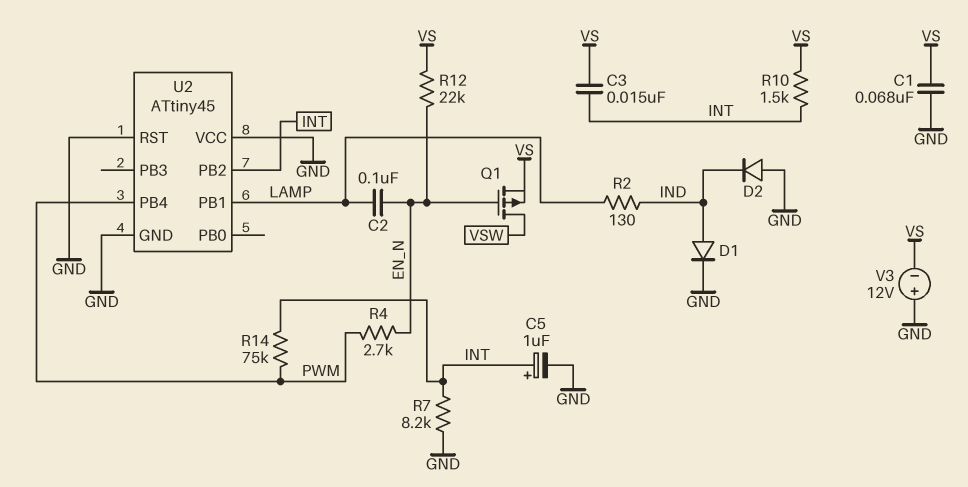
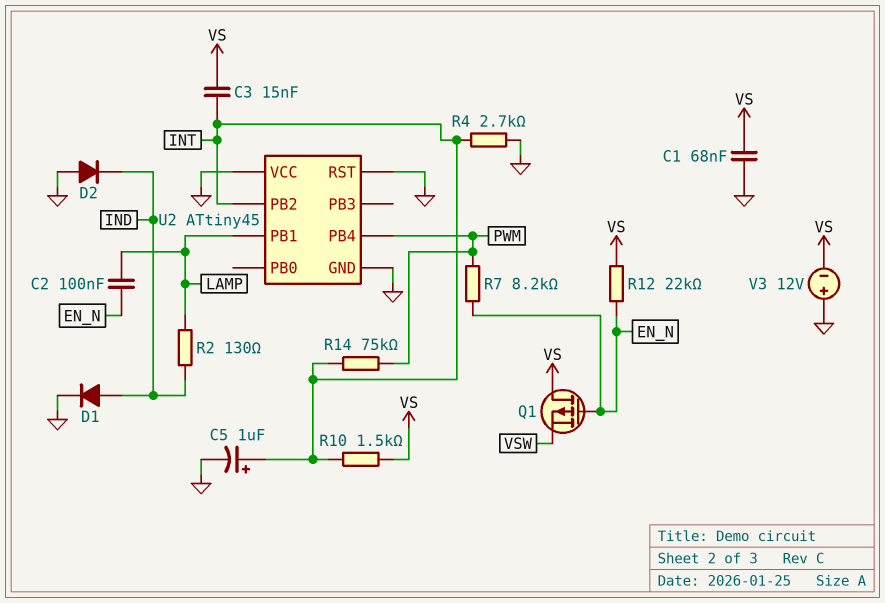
Q1: PMOS (G EN_N, D VSW, S VS) -> PMOS (G EN_N, D VS, S VSW)
R4: 2.7k (EN_N, PWM) -> 2.7k (GND, INT)
R7: 8.2k (GND, INT) -> 8.2k (EN_N, PWM)

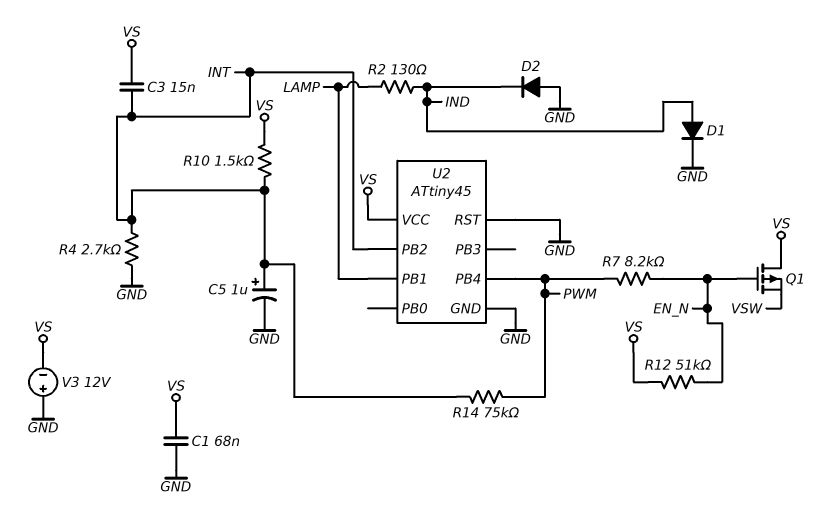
C2: 100nF (EN_N, LAMP) -> none
R12: 22k (EN_N, VS) -> 51k (EN_N, VS)
U2 pin VCC: GND -> VS

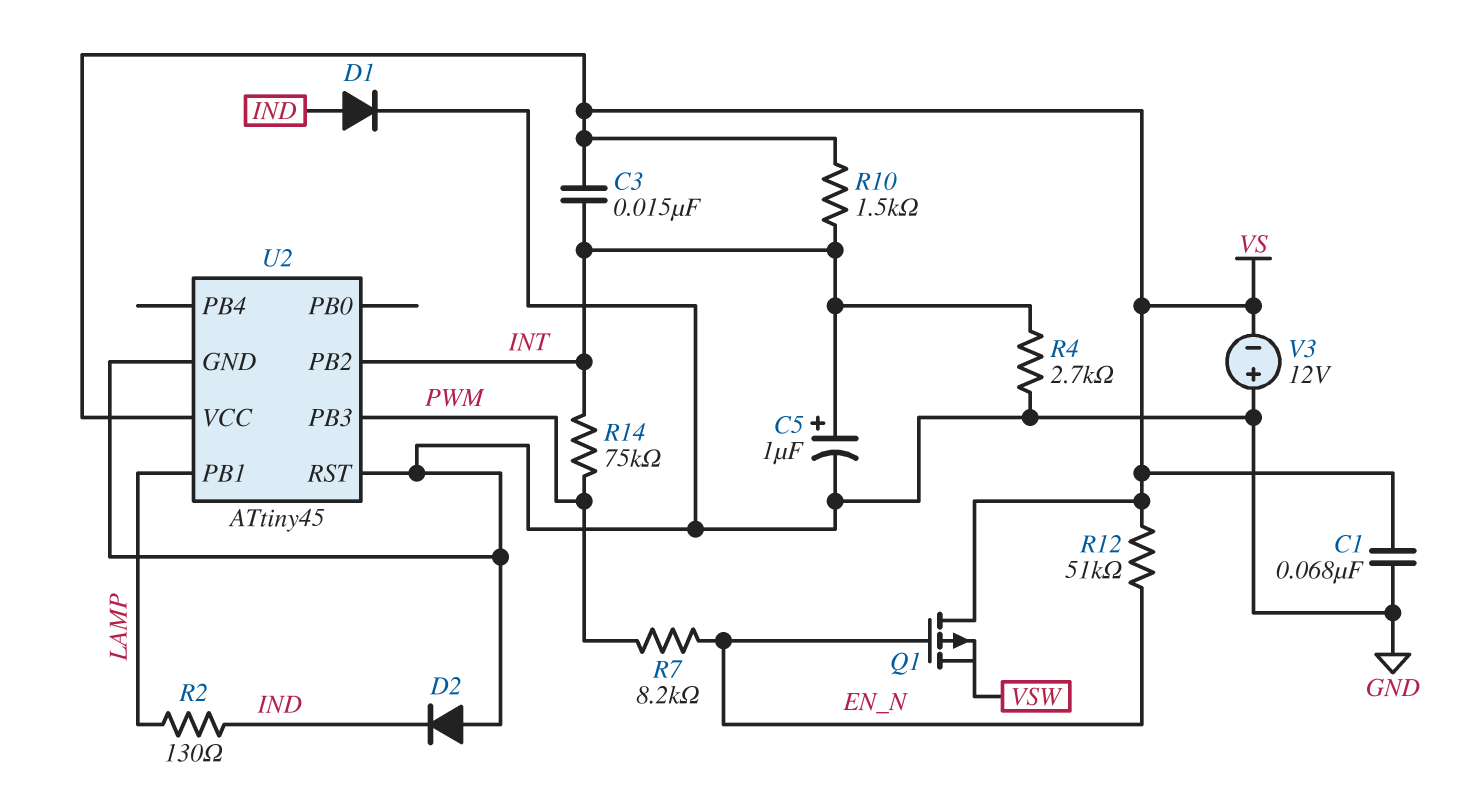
U2 pin PB3: none -> PWM
U2 pin PB4: PWM -> none

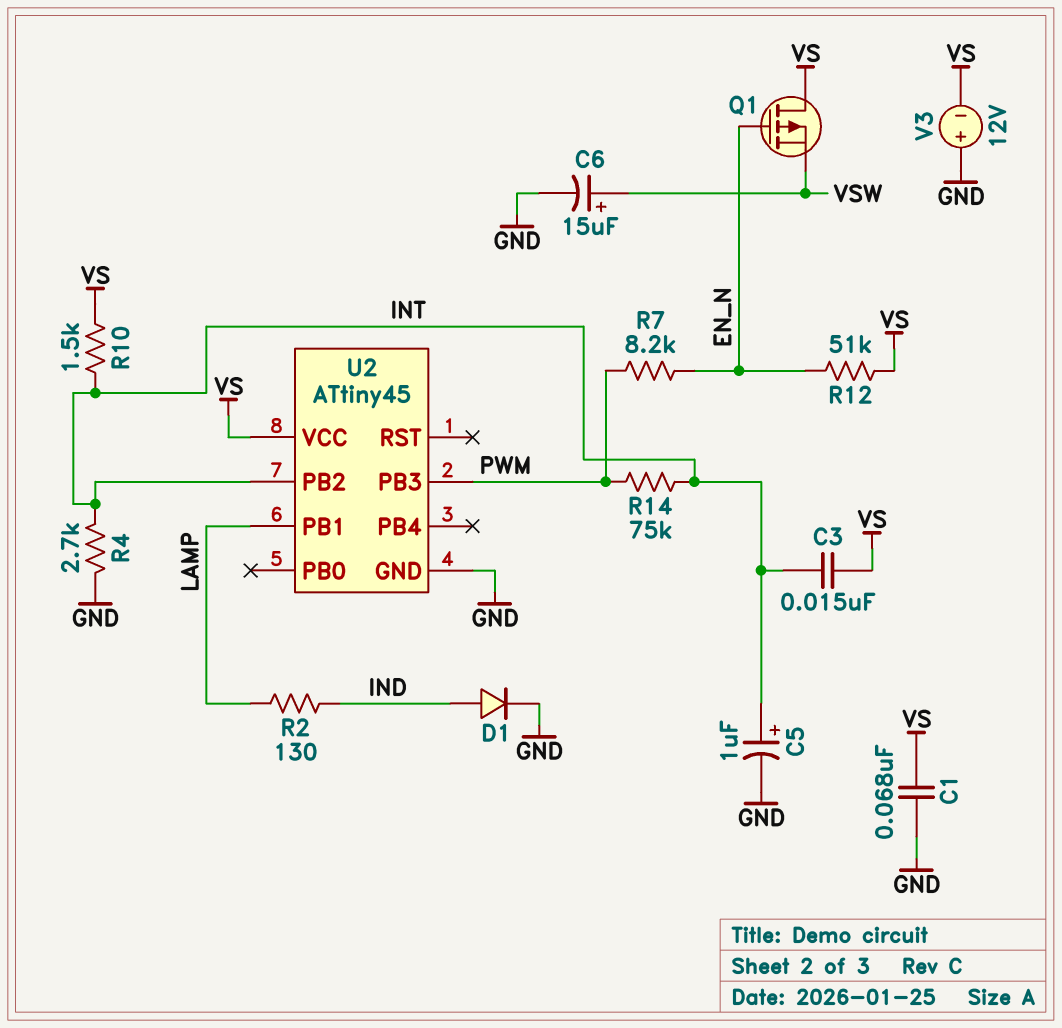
C6: none -> 15uF (plus VSW, minus GND)
D2: diode (A GND, K IND) -> none
U2 pin RST: GND -> none

